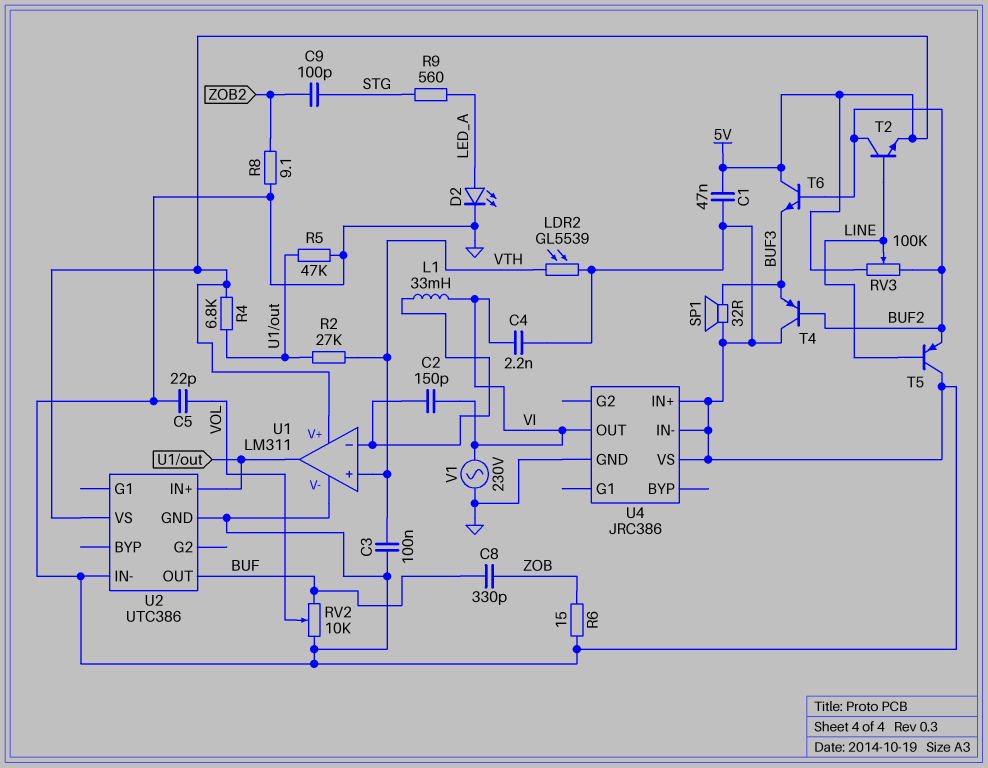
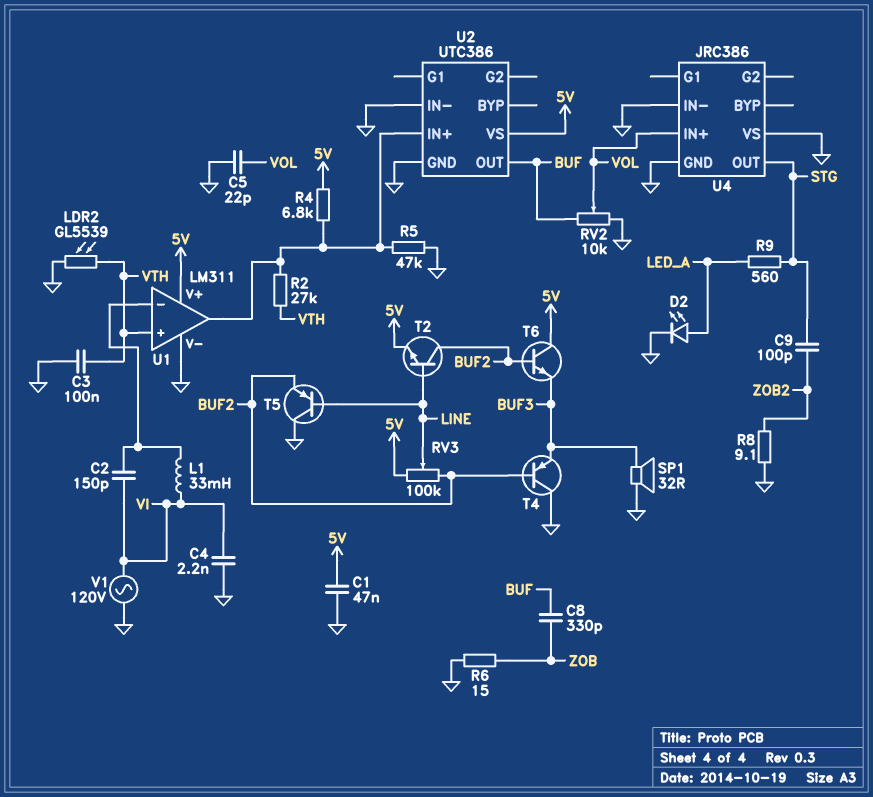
U4 pin IN+: GND -> VOL
U4 pin OUT: VI -> STG
V1: AC 230V (GND, VI) -> AC 120V (GND, VI)

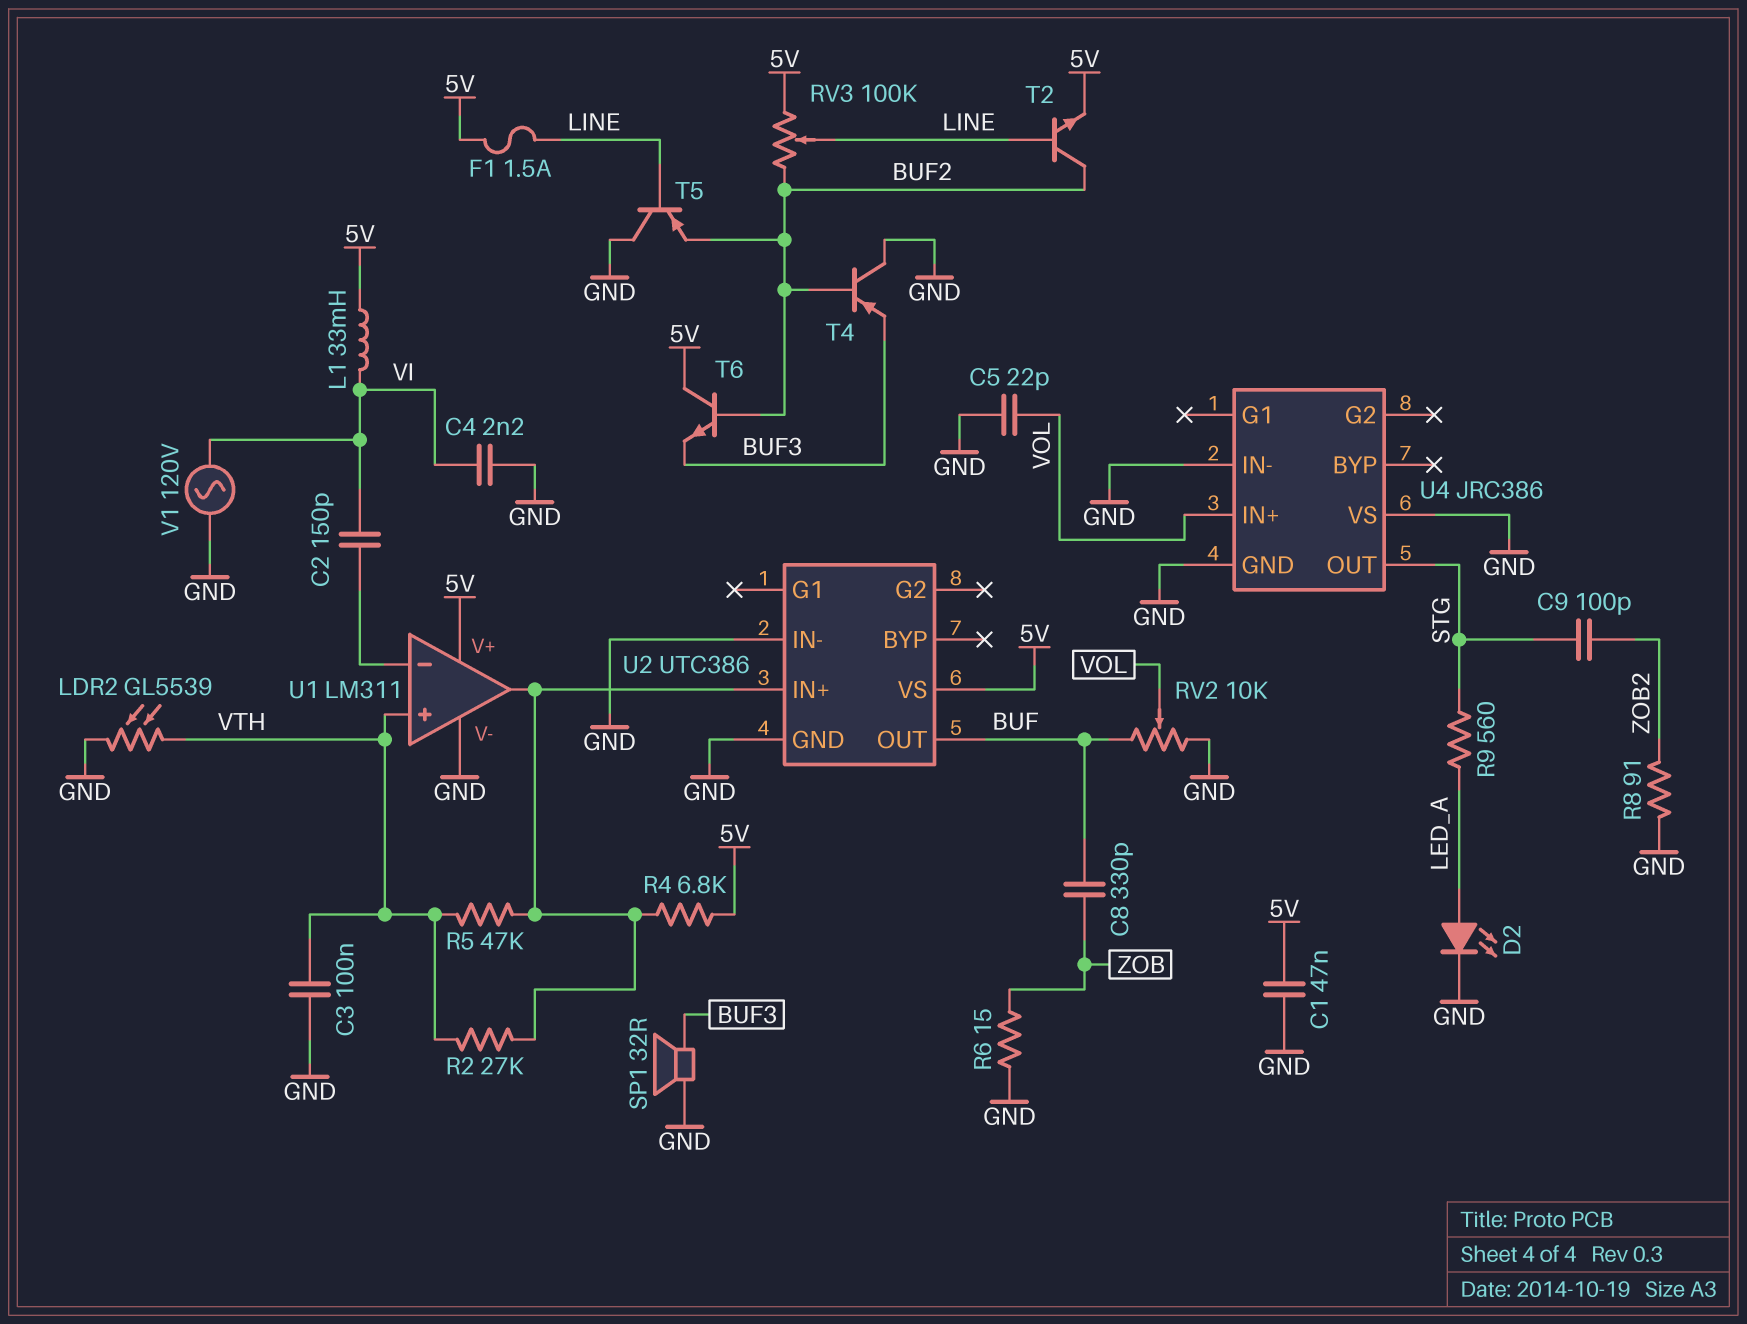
F1: none -> 1.5A (5V, LINE)
L1: 33mH (U1/in-, VI) -> 33mH (5V, VI)
R5: 47k (GND, U1/out) -> 47k (U1/out, VTH)
R8: 9.1 (GND, ZOB2) -> 91 (GND, ZOB2)

